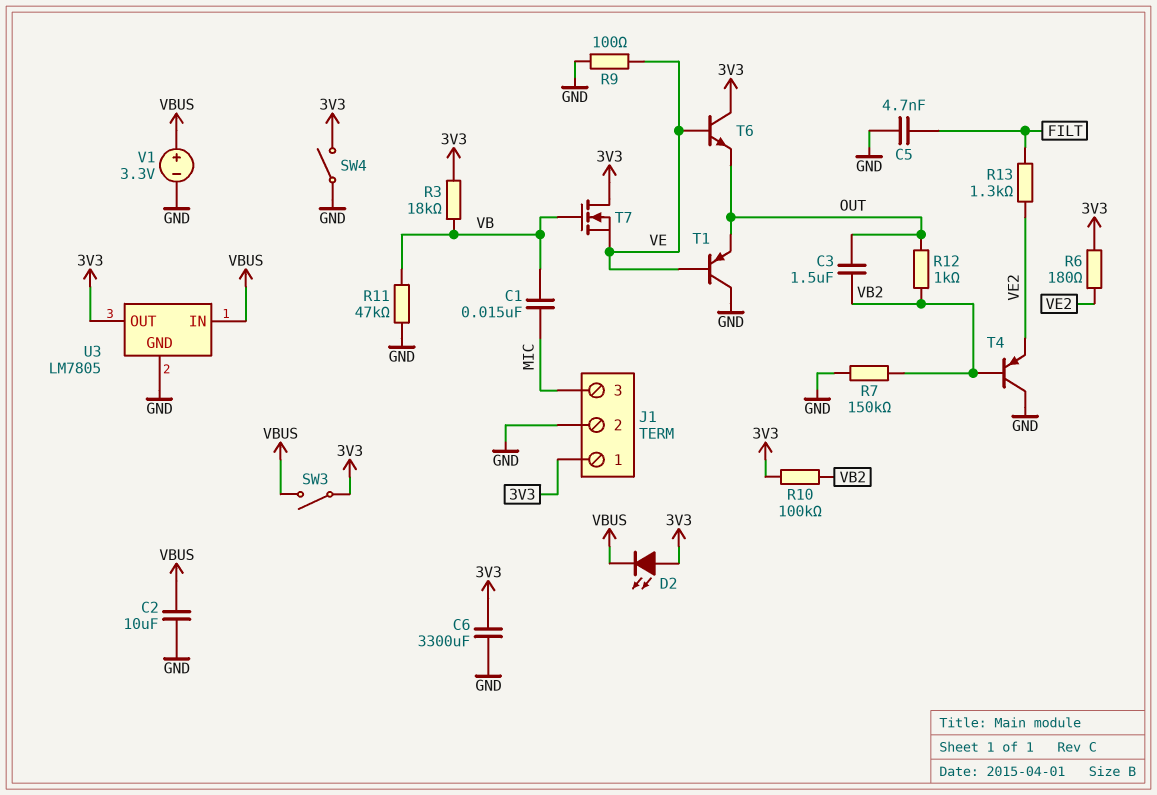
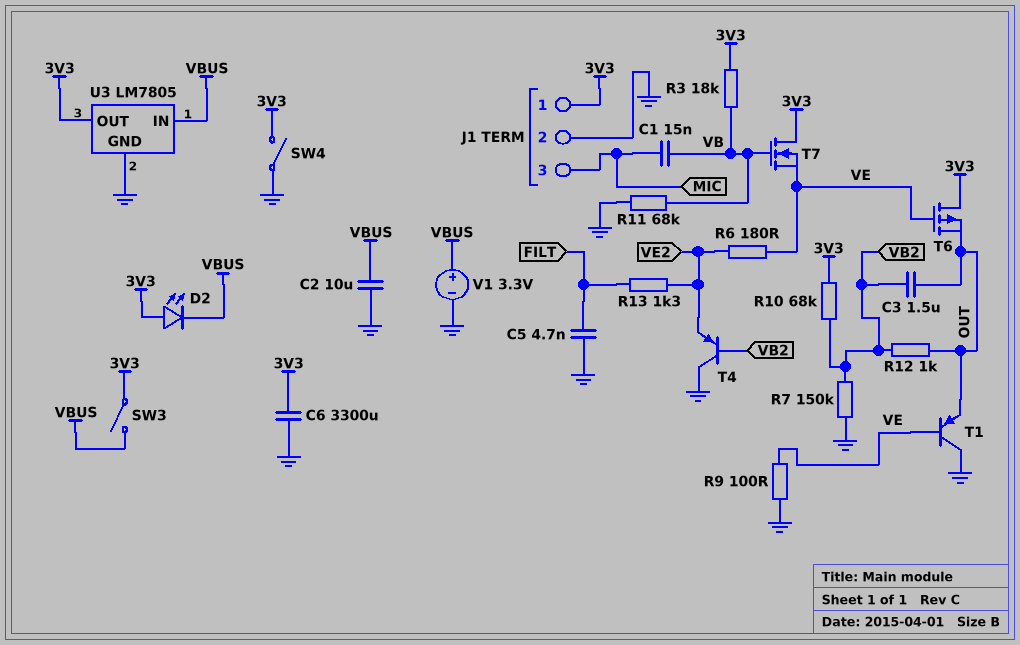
R6: 180 (3V3, VE2) -> 180 (VE, VE2)
R10: 100k (3V3, VB2) -> 68k (3V3, VB2)
R11: 47k (GND, VB) -> 68k (GND, VB)
T6: NPN (B VE, C 3V3, E OUT) -> PMOS (G VE, D 3V3, S OUT)

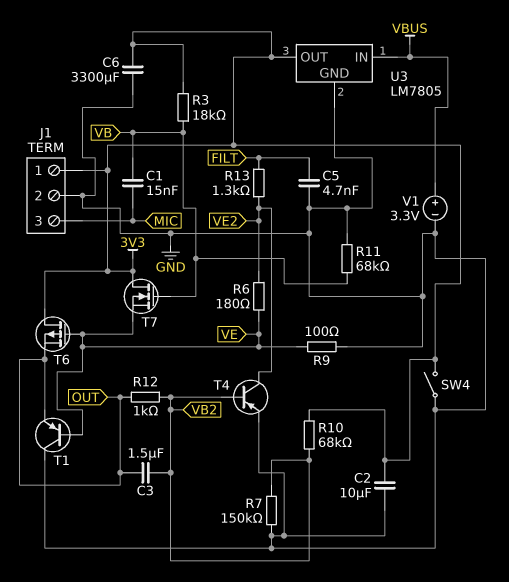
C2: 10uF (GND, VBUS) -> 10uF (3V3, GND)
D2: LED (A 3V3, K VBUS) -> none
SW3: switch (3V3, VBUS) -> none
T4: PNP (B VB2, C GND, E VE2) -> PNP (B VB2, C VE2, E GND)

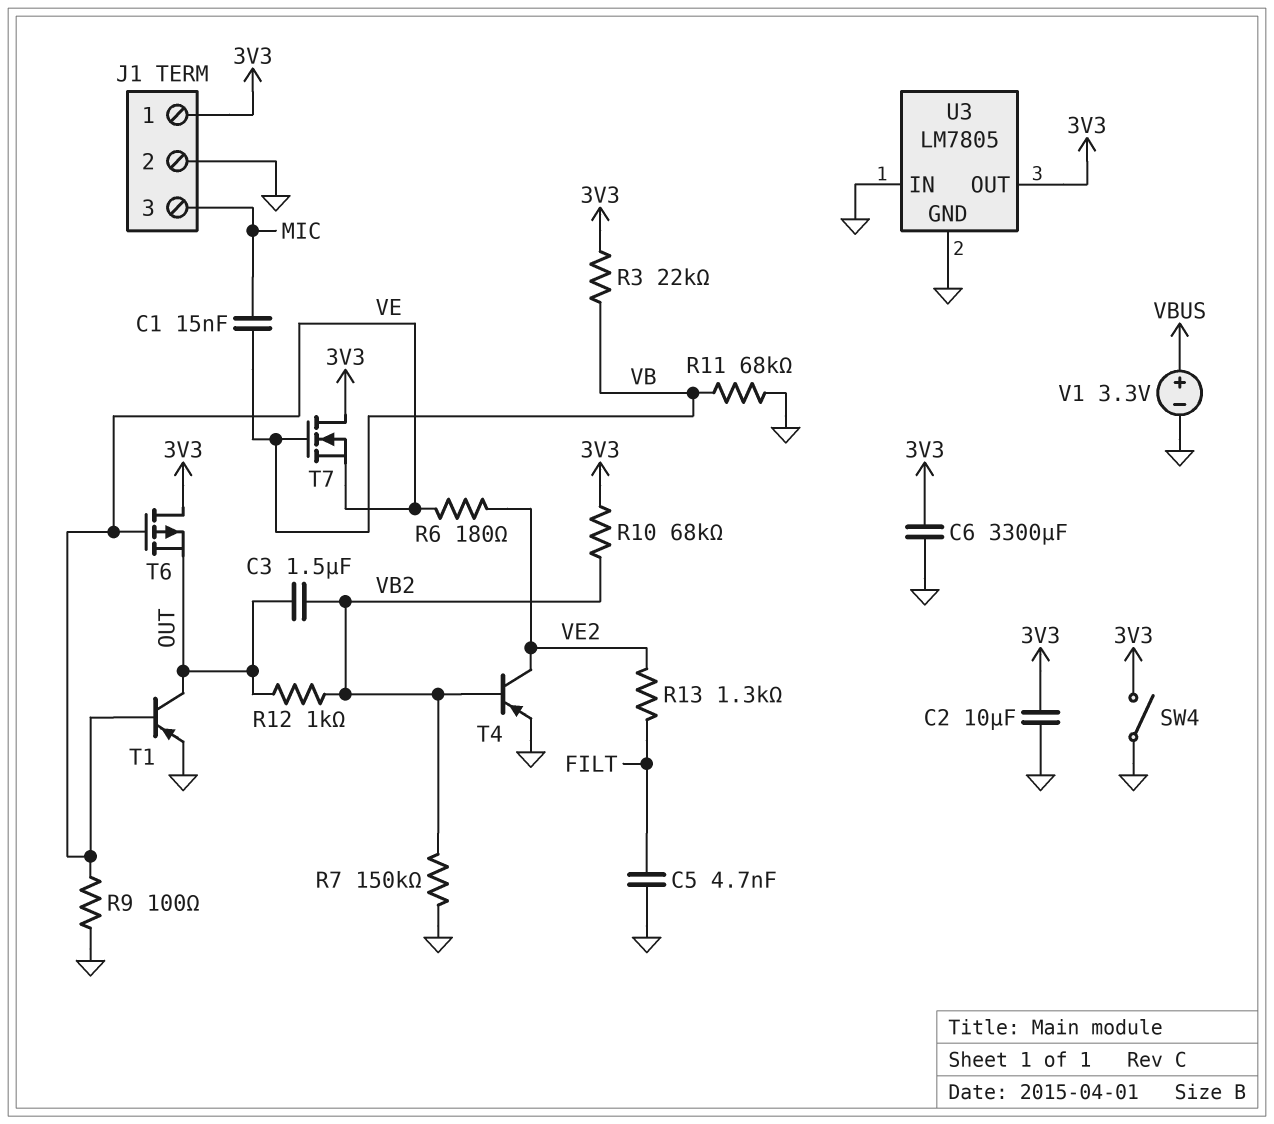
R3: 18k (3V3, VB) -> 22k (3V3, VB)
T1: PNP (B VE, C GND, E OUT) -> PNP (B VE, C OUT, E GND)
U3 pin IN: VBUS -> GND

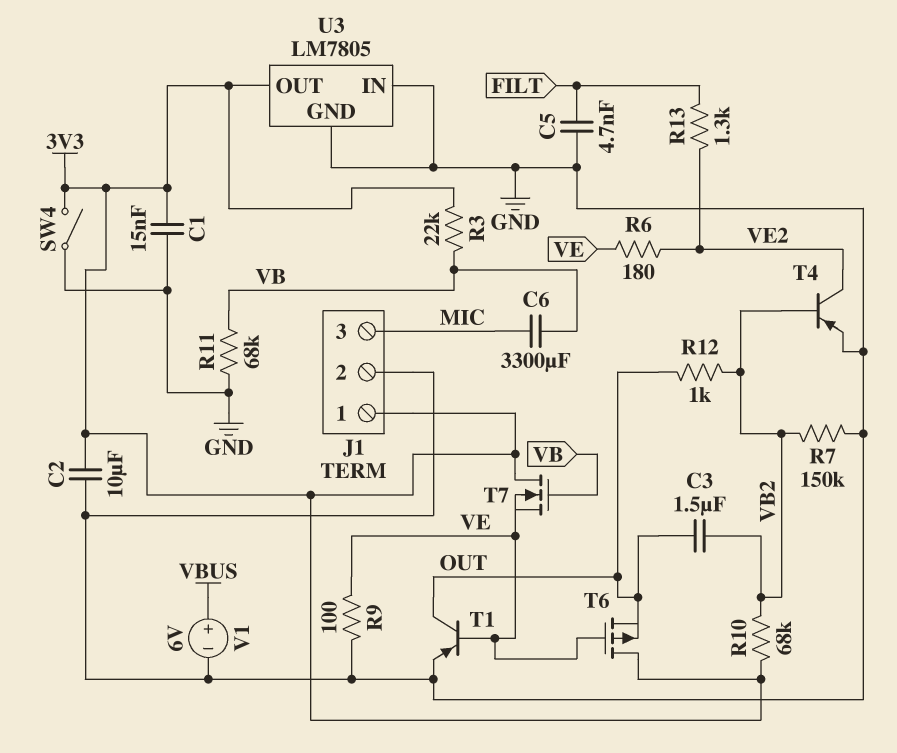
C1: 15nF (MIC, VB) -> 15nF (3V3, GND)
C6: 3300uF (3V3, GND) -> 3300uF (MIC, VB)
V1: 3.3V (plus VBUS, minus GND) -> 6V (plus VBUS, minus GND)

